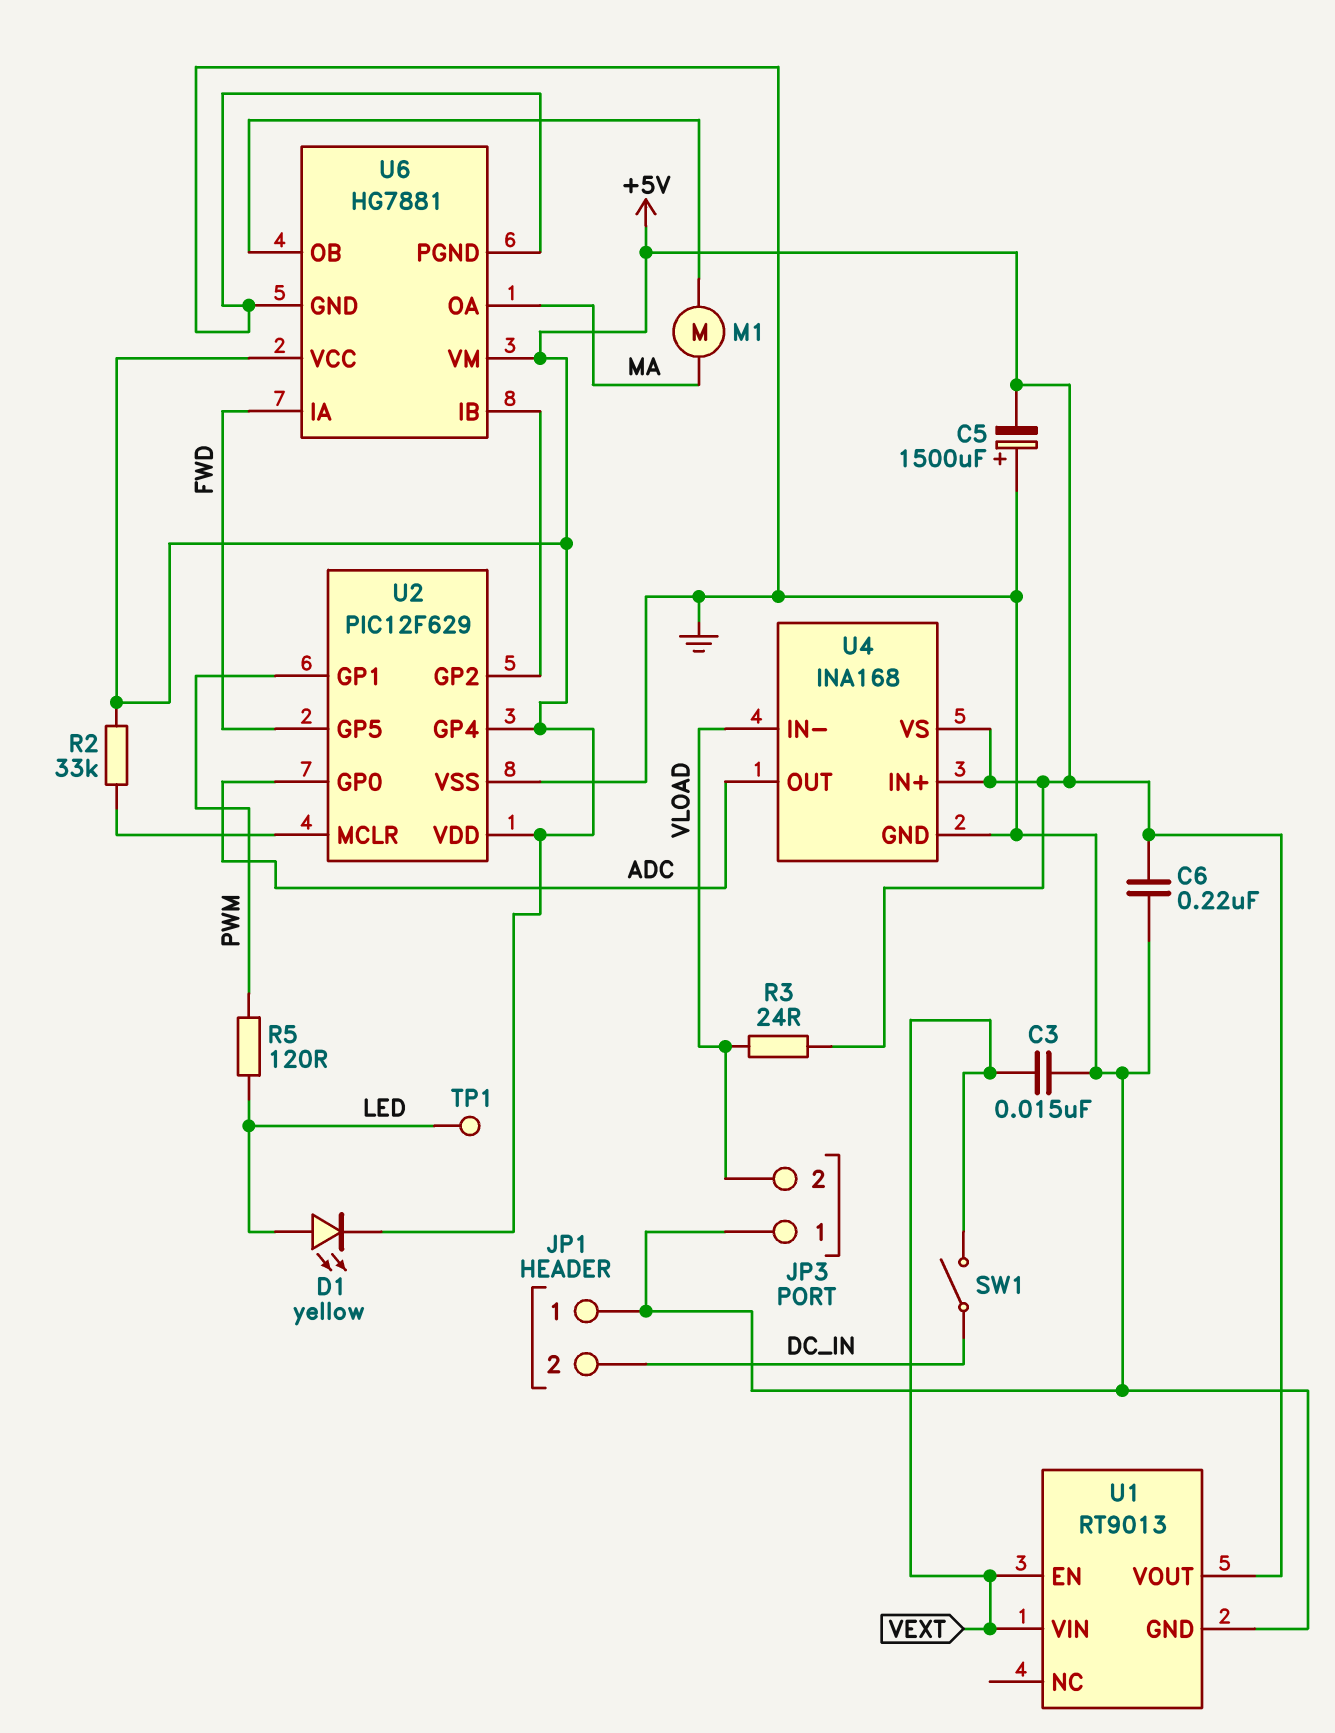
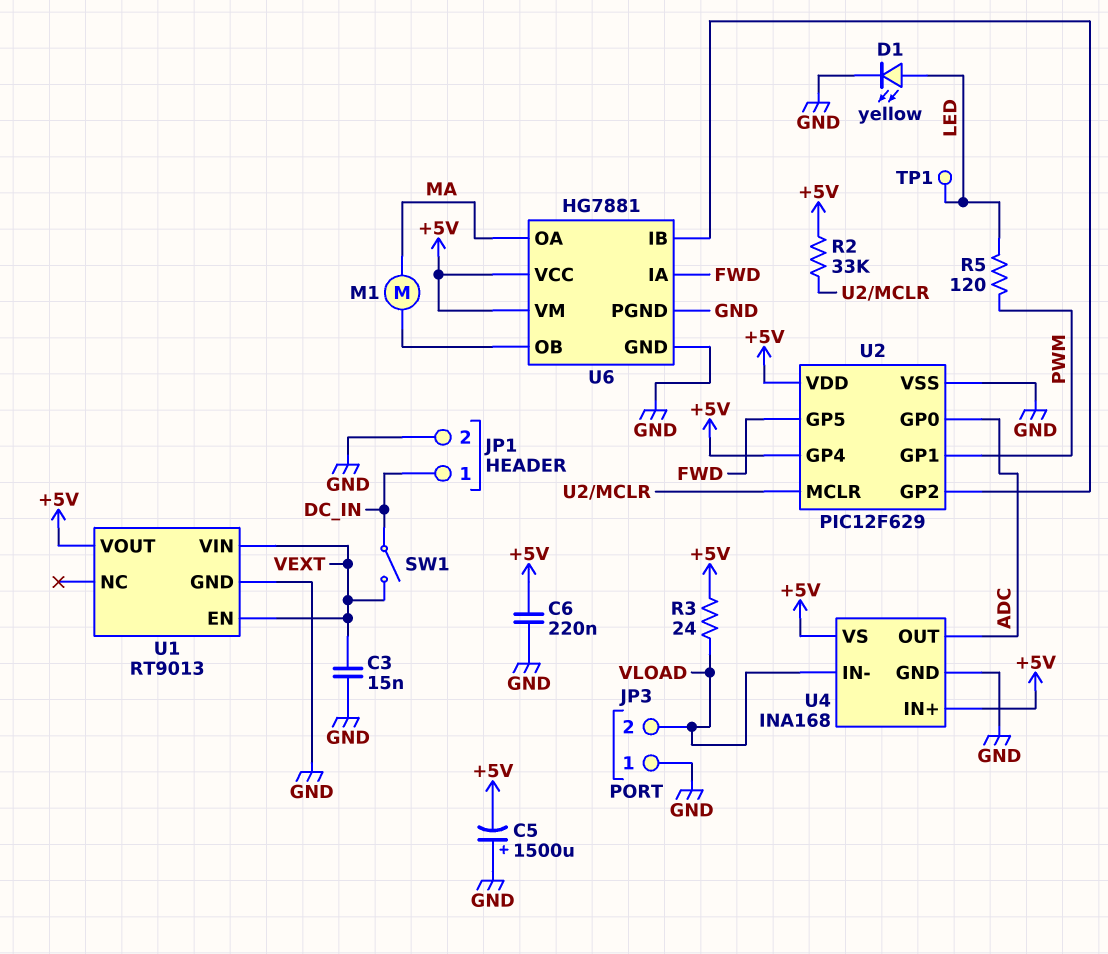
D1: LED yellow (A LED, K +5V) -> LED yellow (A LED, K GND)
JP1 pin 1: GND -> DC_IN
JP1 pin 2: DC_IN -> GND

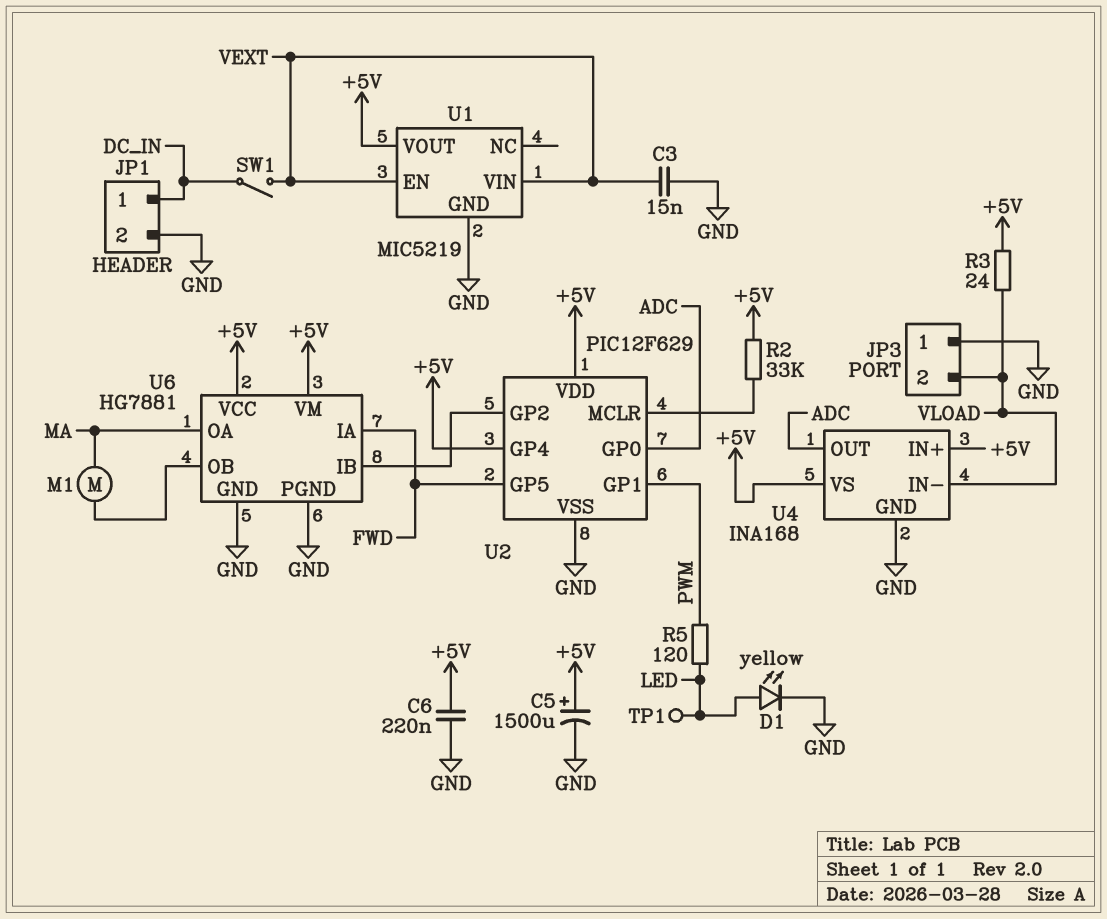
C5: 1500uF (plus GND, minus +5V) -> 1500uF (plus +5V, minus GND)
U1: RT9013 -> MIC5219

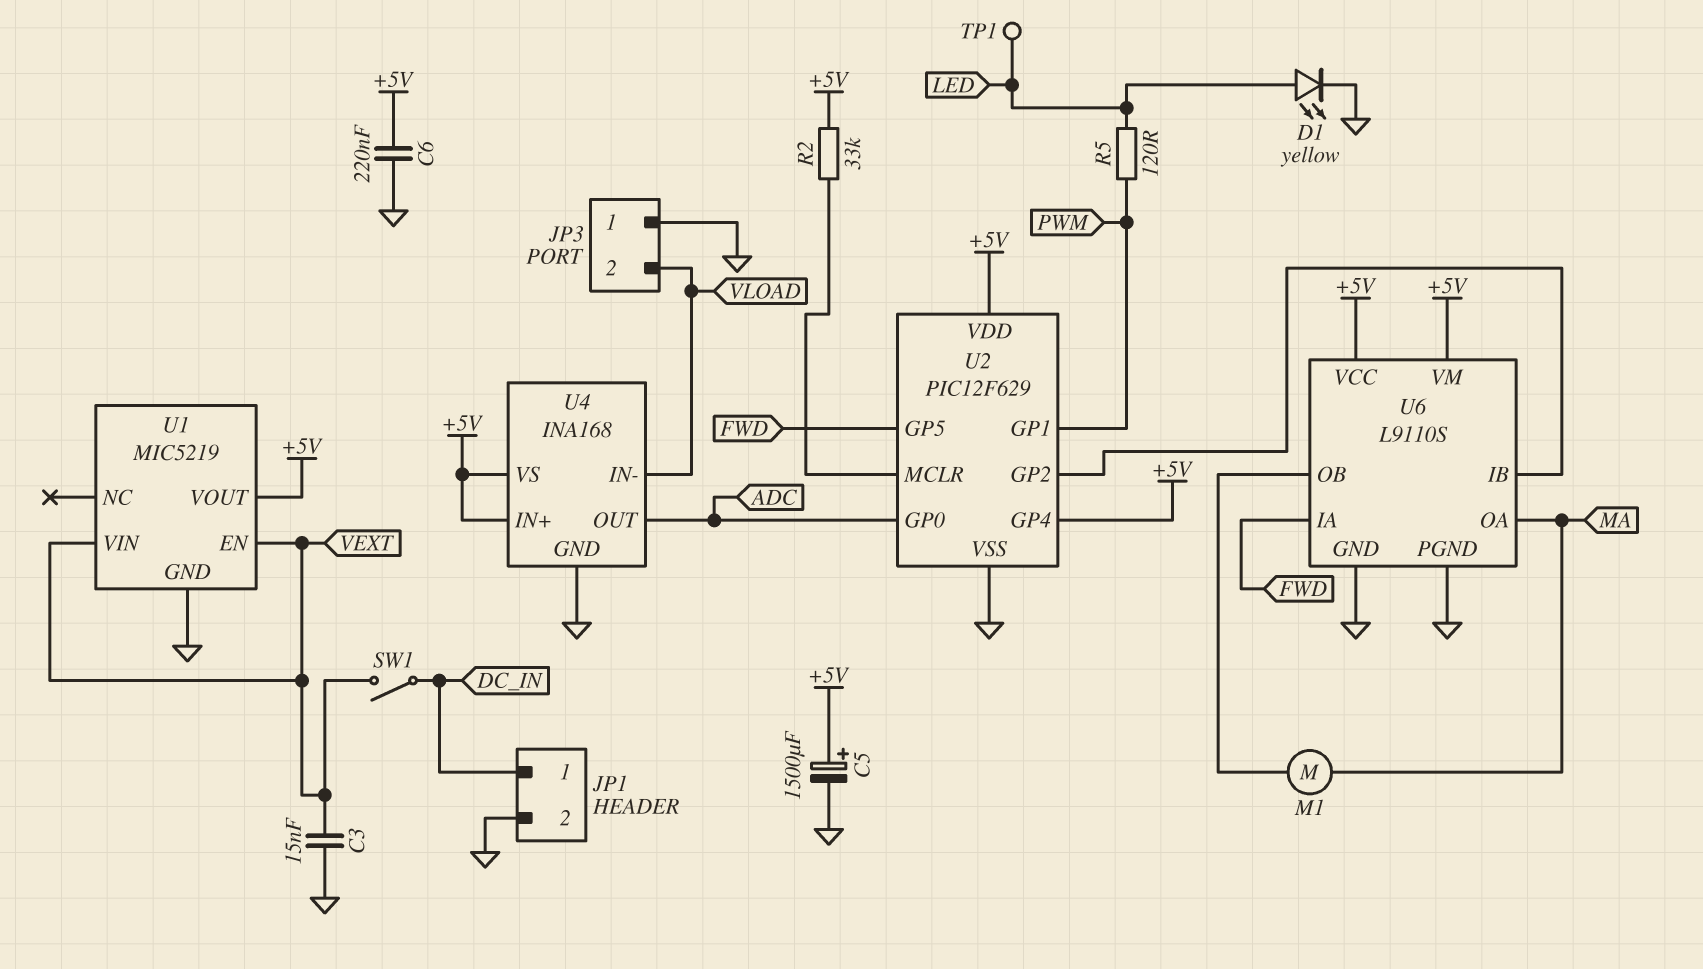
R3: 24 (+5V, VLOAD) -> none
U6: HG7881 -> L9110S

